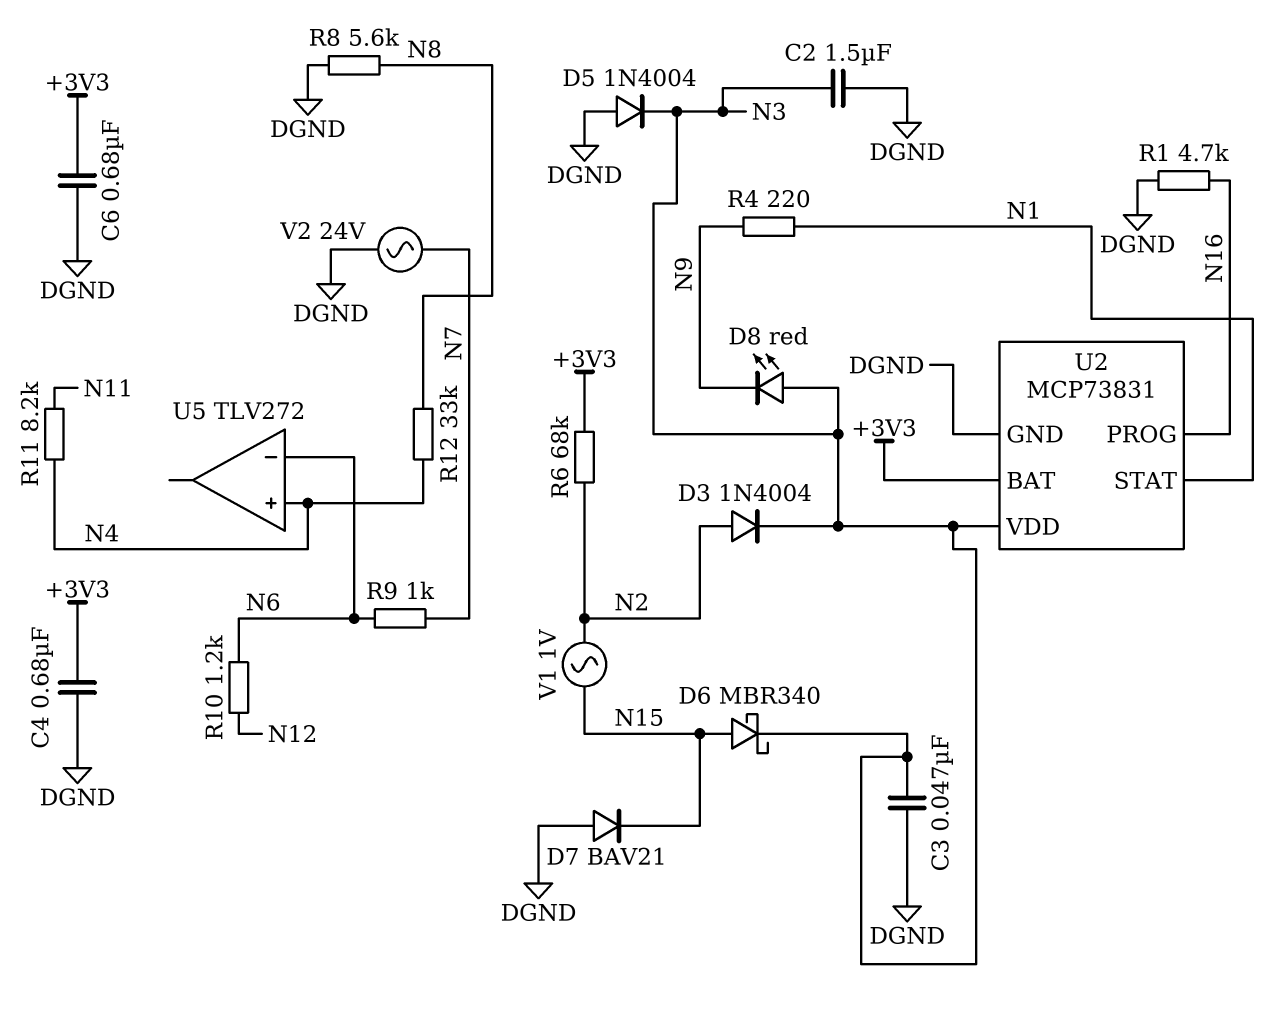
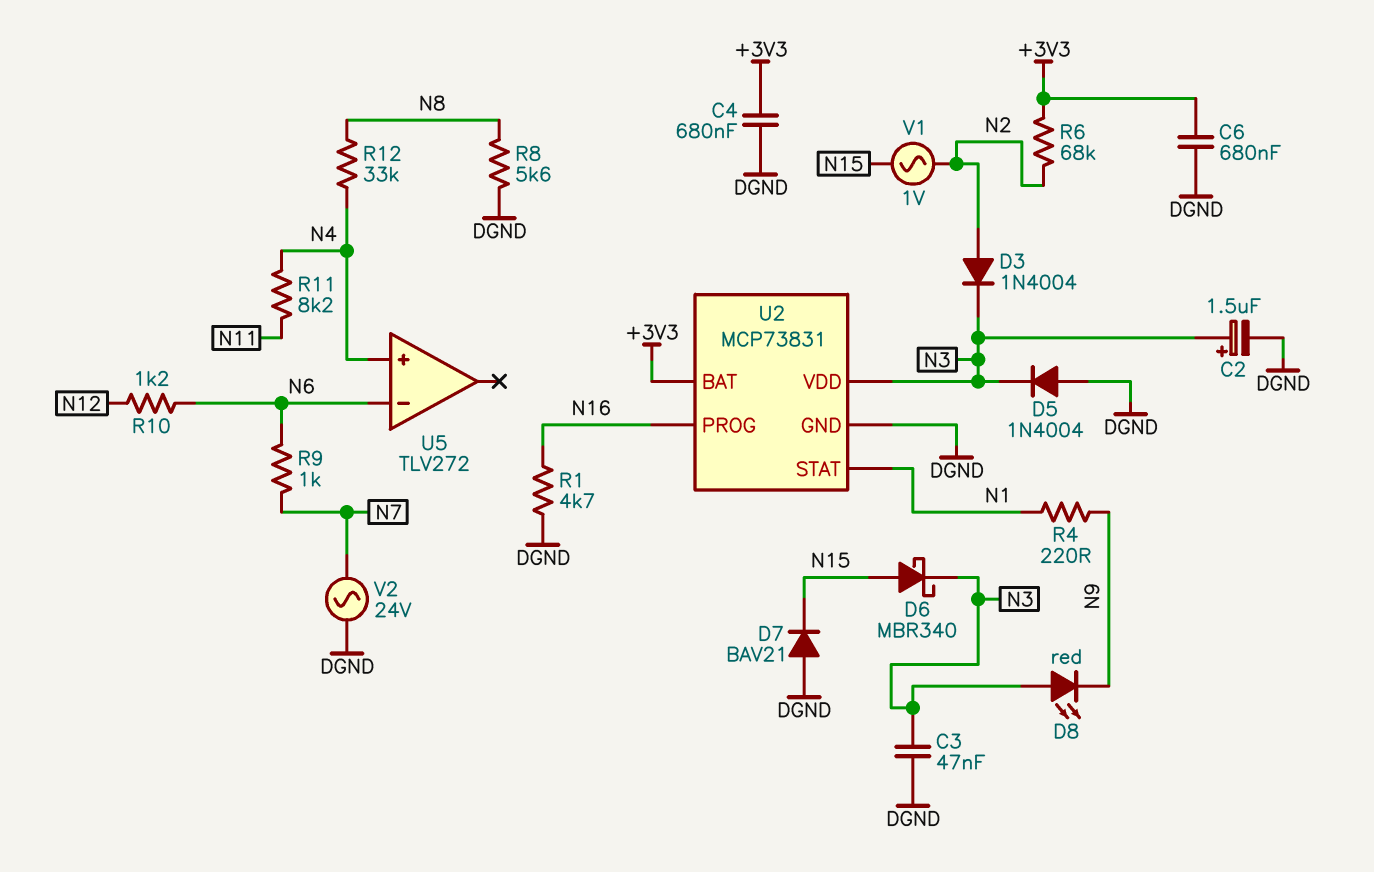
C2: 1.5uF (DGND, N3) -> 1.5uF (plus N3, minus DGND)

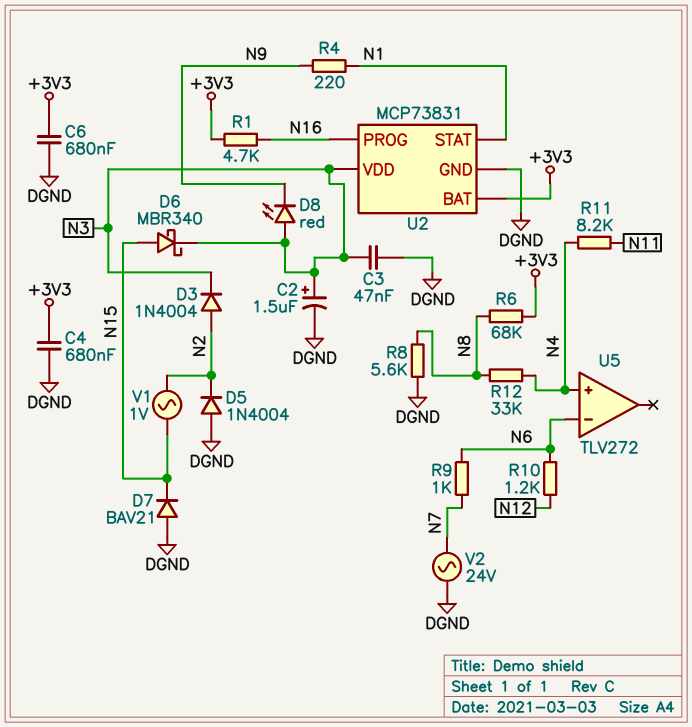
D5: diode 1N4004 (A DGND, K N3) -> diode 1N4004 (A DGND, K N2)
R1: 4.7k (DGND, N16) -> 4.7k (+3V3, N16)
R6: 68k (+3V3, N2) -> 68k (+3V3, N8)

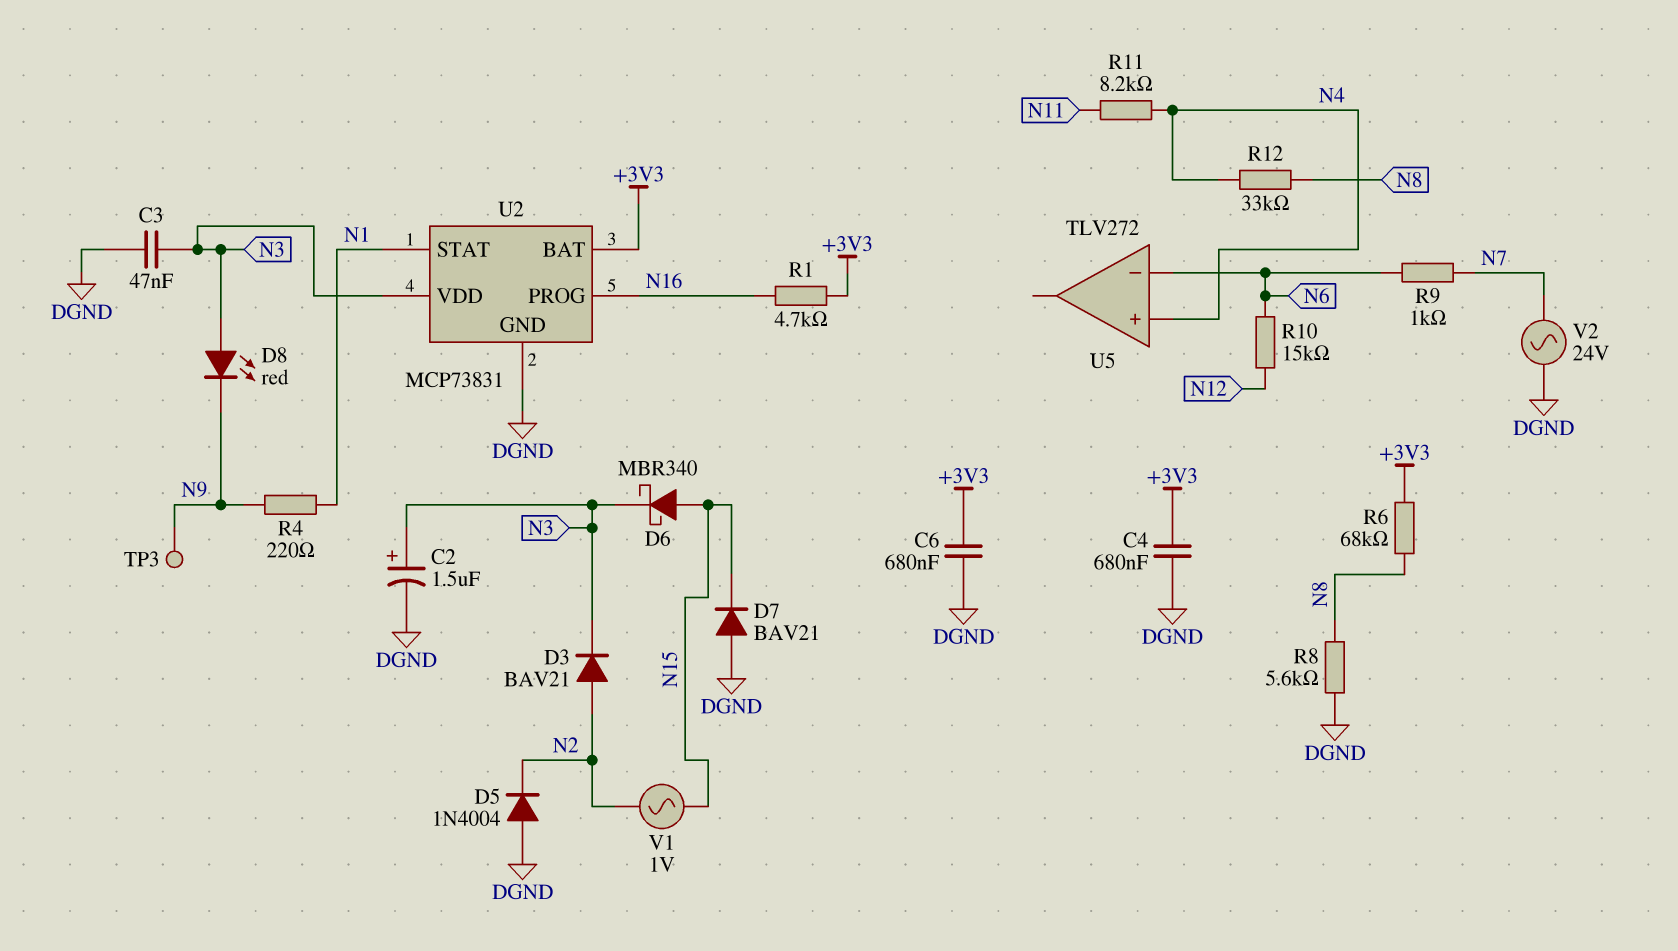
D3: diode 1N4004 (A N2, K N3) -> diode BAV21 (A N2, K N3)
R10: 1.2k (N6, N12) -> 15k (N6, N12)
TP3: none -> test point (N9)

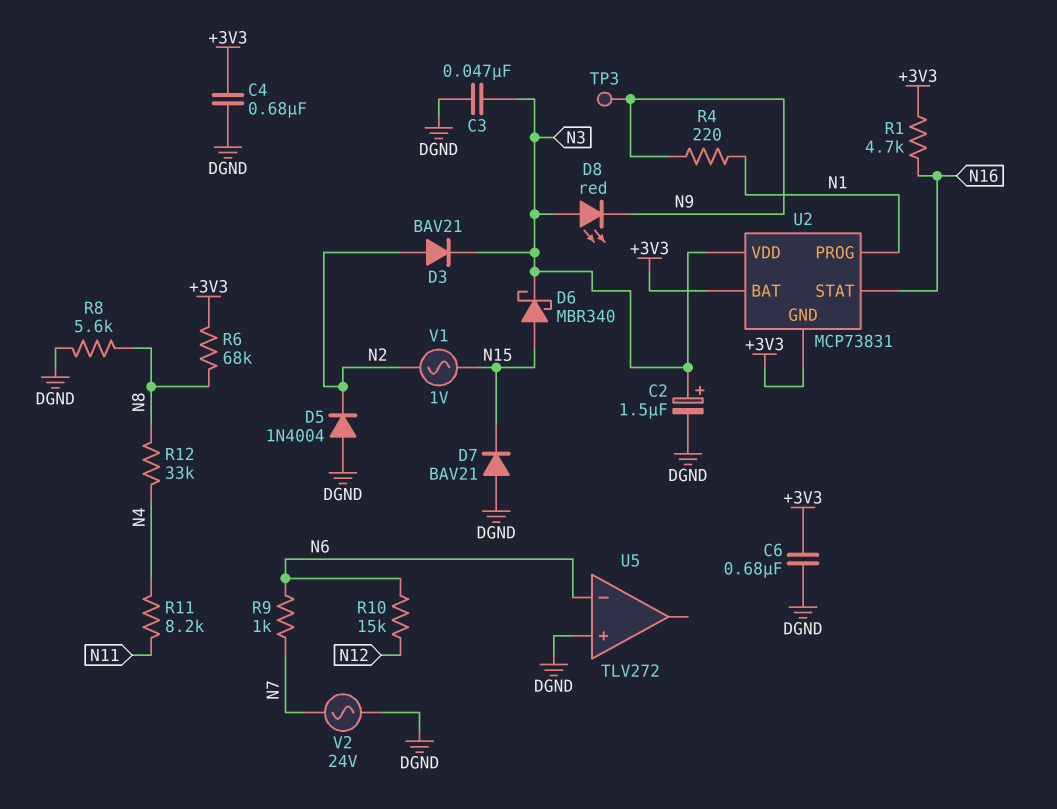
U2 pin GND: DGND -> +3V3
U2 pin PROG: N16 -> N1
U2 pin STAT: N1 -> N16
U5 pin in+: N4 -> DGND

